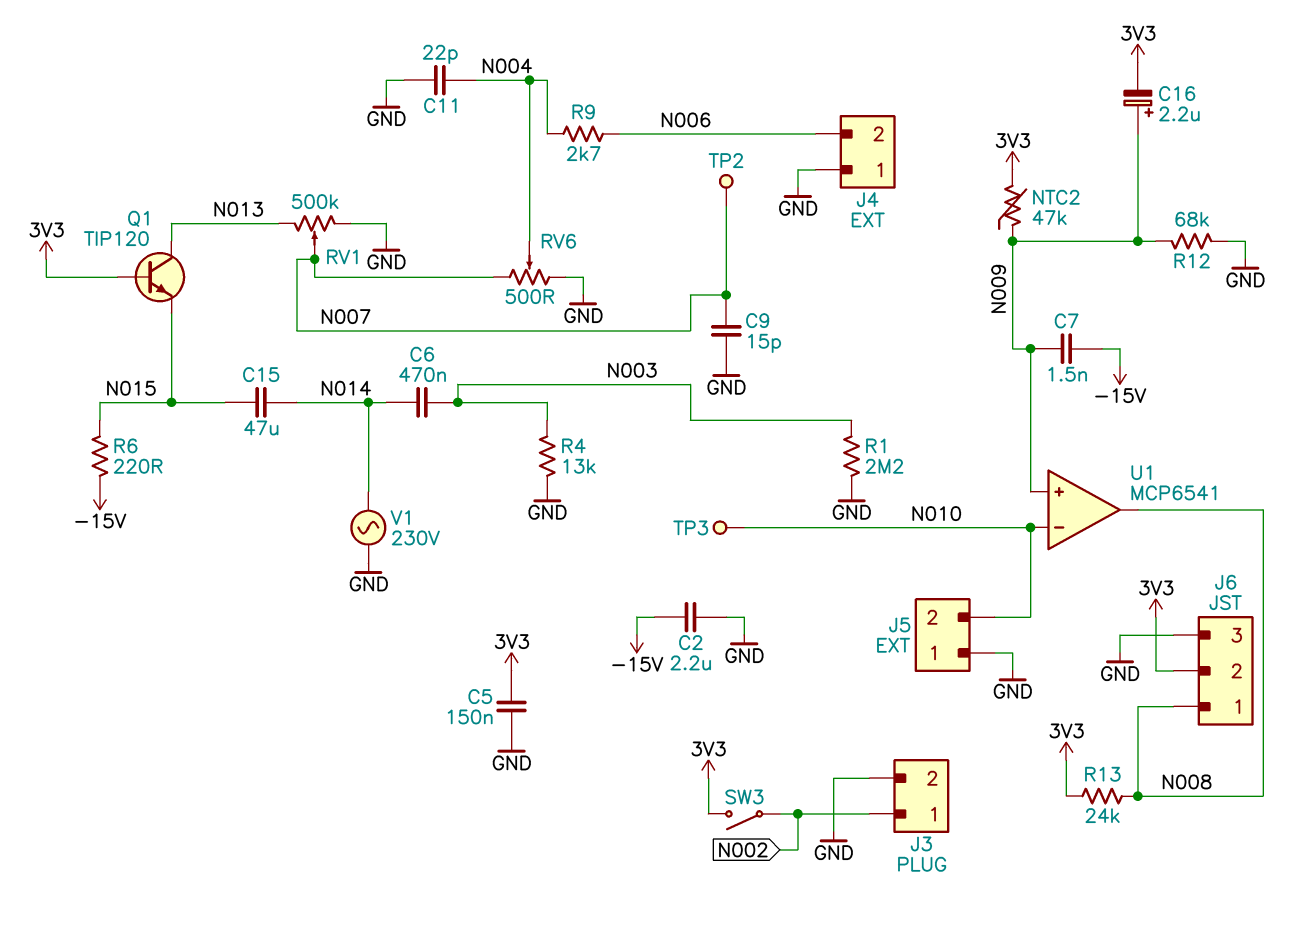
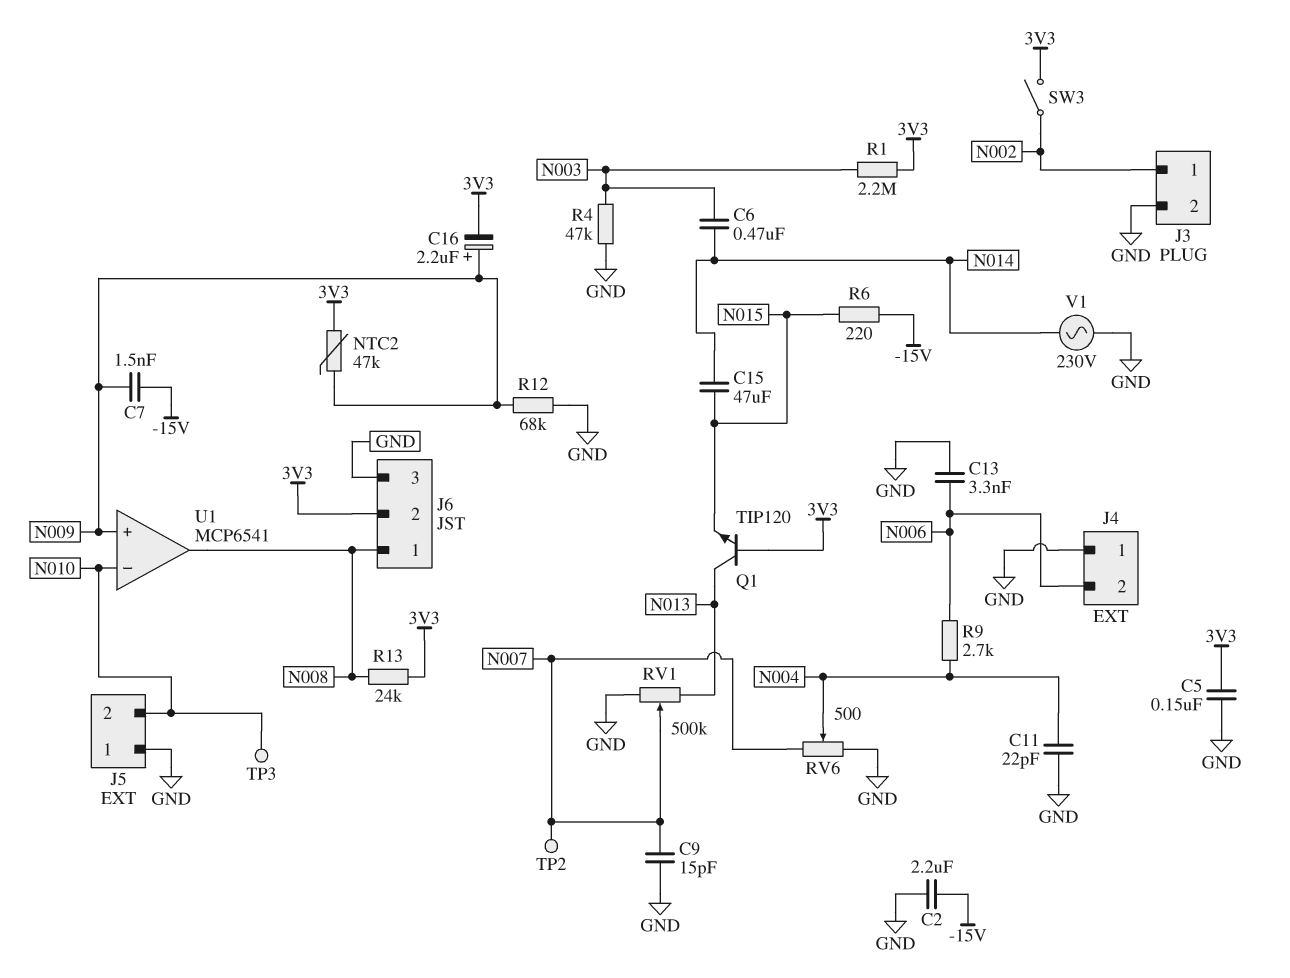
C13: none -> 3.3nF (GND, N006)
R1: 2.2M (GND, N003) -> 2.2M (3V3, N003)
R4: 13k (GND, N003) -> 47k (GND, N003)

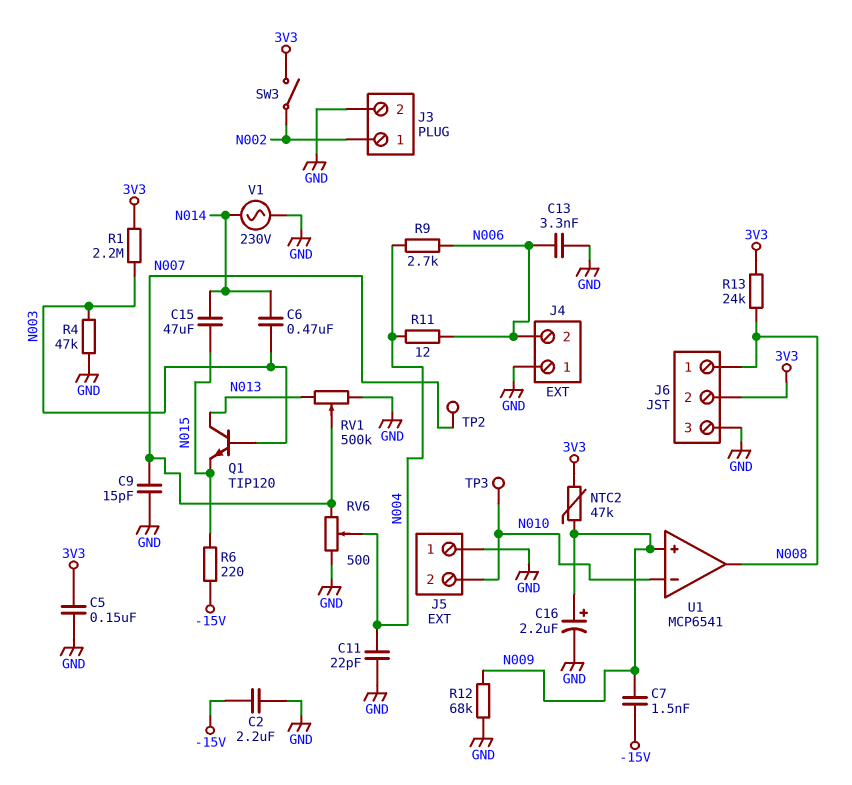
C16: 2.2uF (plus N009, minus 3V3) -> 2.2uF (plus N009, minus GND)
Q1: NPN TIP120 (B 3V3, C N013, E N015) -> NPN TIP120 (B N003, C N013, E N015)
R11: none -> 12 (N004, N006)

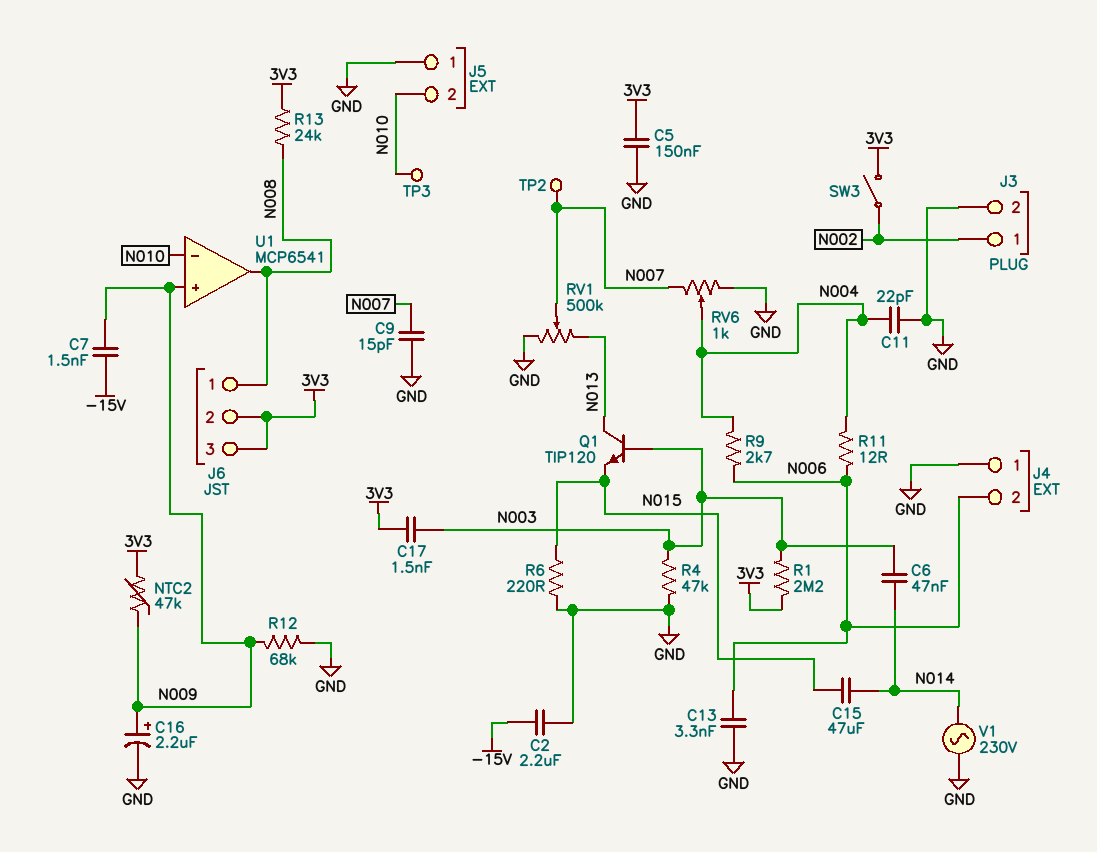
C6: 470nF (N003, N014) -> 47nF (N003, N014)
C17: none -> 1.5nF (3V3, N003)
J6 pin 3: GND -> 3V3
R6: 220 (-15V, N015) -> 220 (GND, N015)
RV6: 500 (GND, N007, wiper N004) -> 1k (GND, N007, wiper N004)

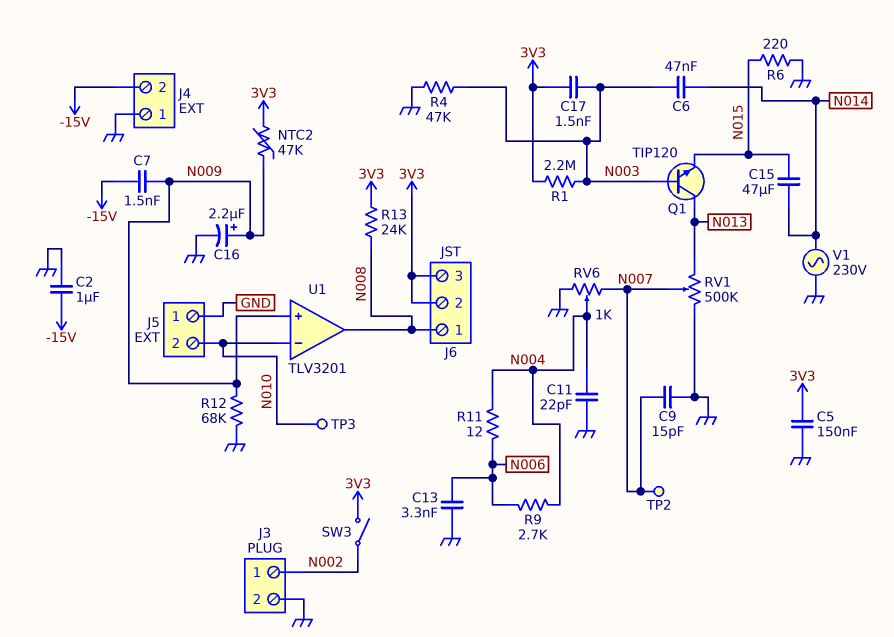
C2: 2.2uF (-15V, GND) -> 1uF (-15V, GND)
J4 pin 2: N006 -> -15V
U1: MCP6541 -> TLV3201

